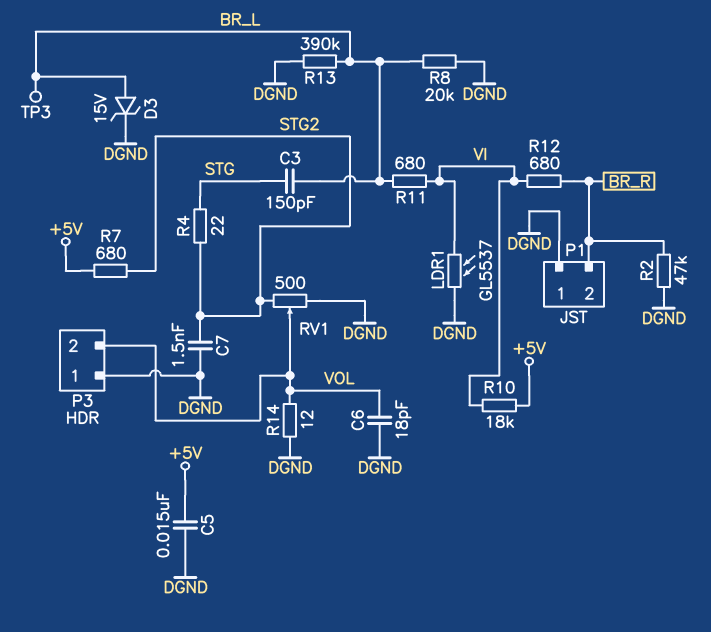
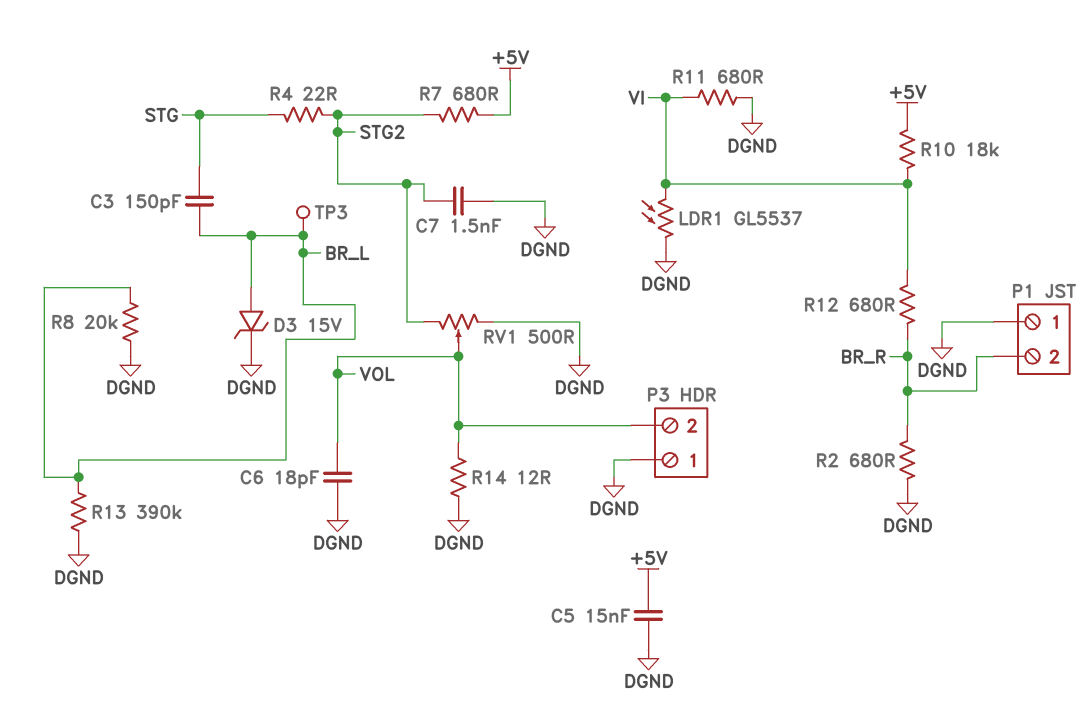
R2: 47k (BR_R, DGND) -> 680 (BR_R, DGND)
R11: 680 (BR_L, VI) -> 680 (DGND, VI)

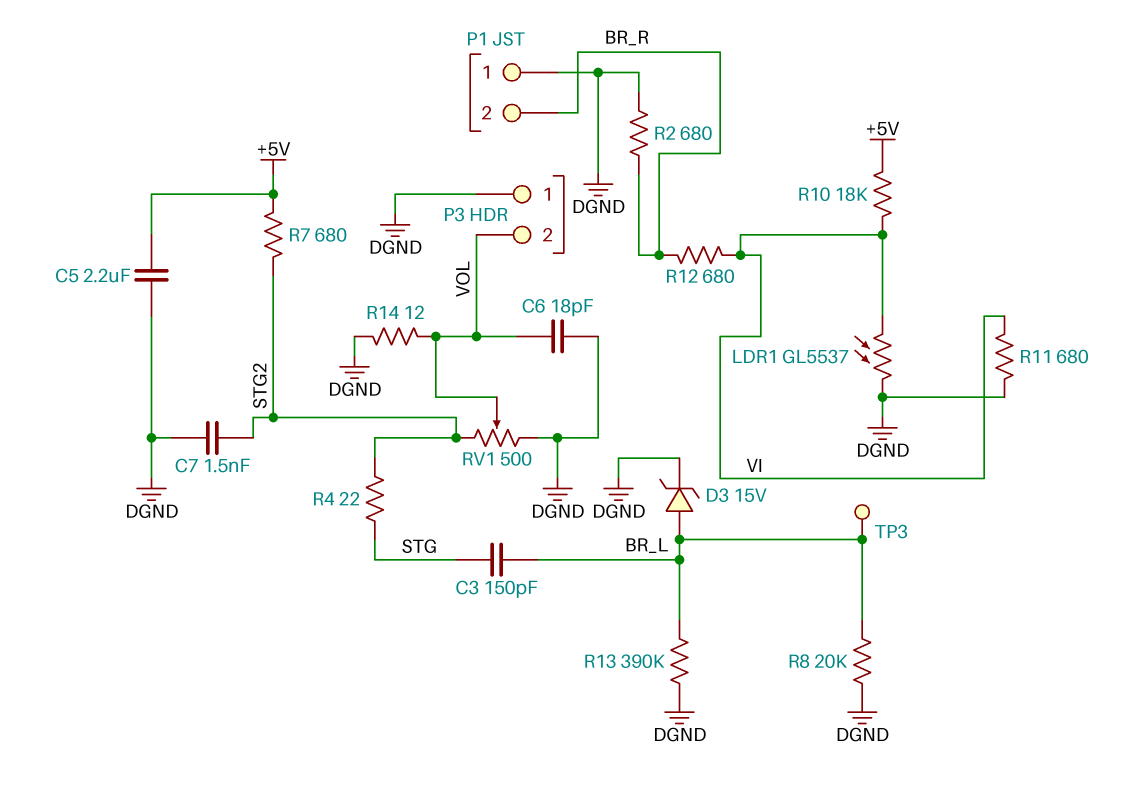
C5: 15nF (+5V, DGND) -> 2.2uF (+5V, DGND)

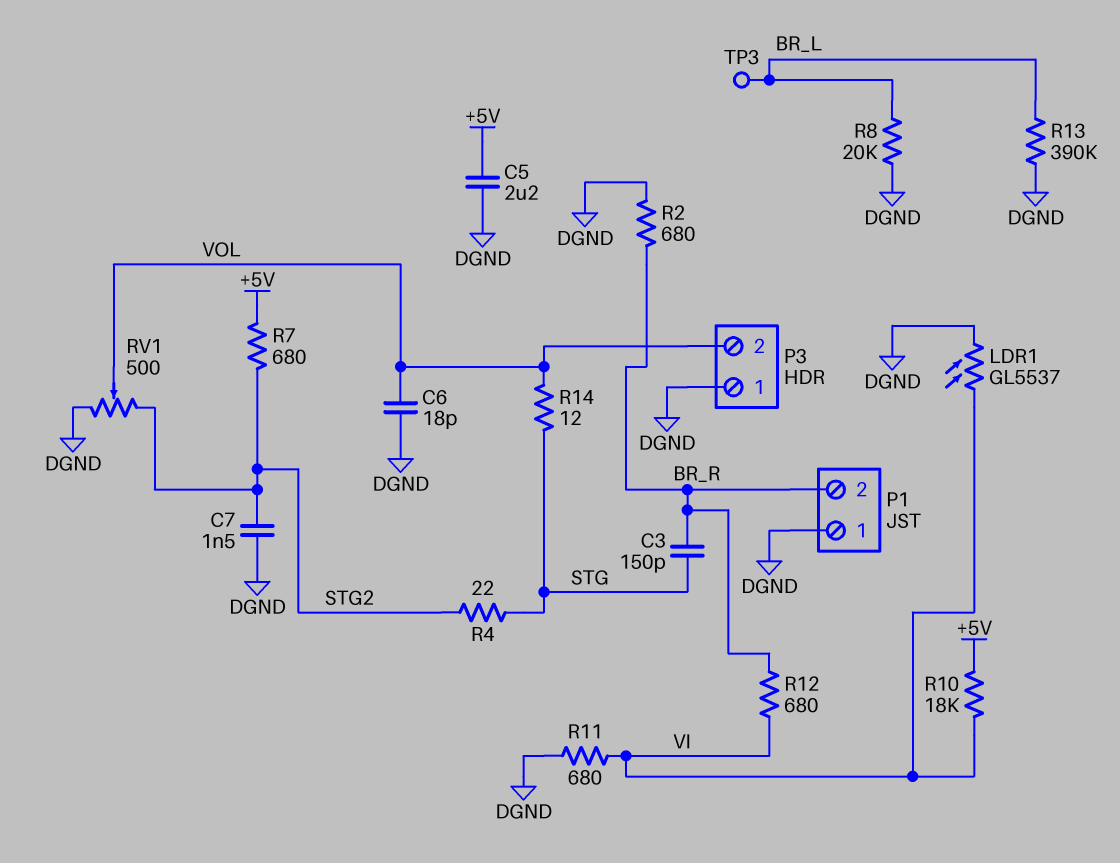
C3: 150pF (BR_L, STG) -> 150pF (BR_R, STG)
D3: zener 15V (A BR_L, K DGND) -> none
R14: 12 (DGND, VOL) -> 12 (STG, VOL)

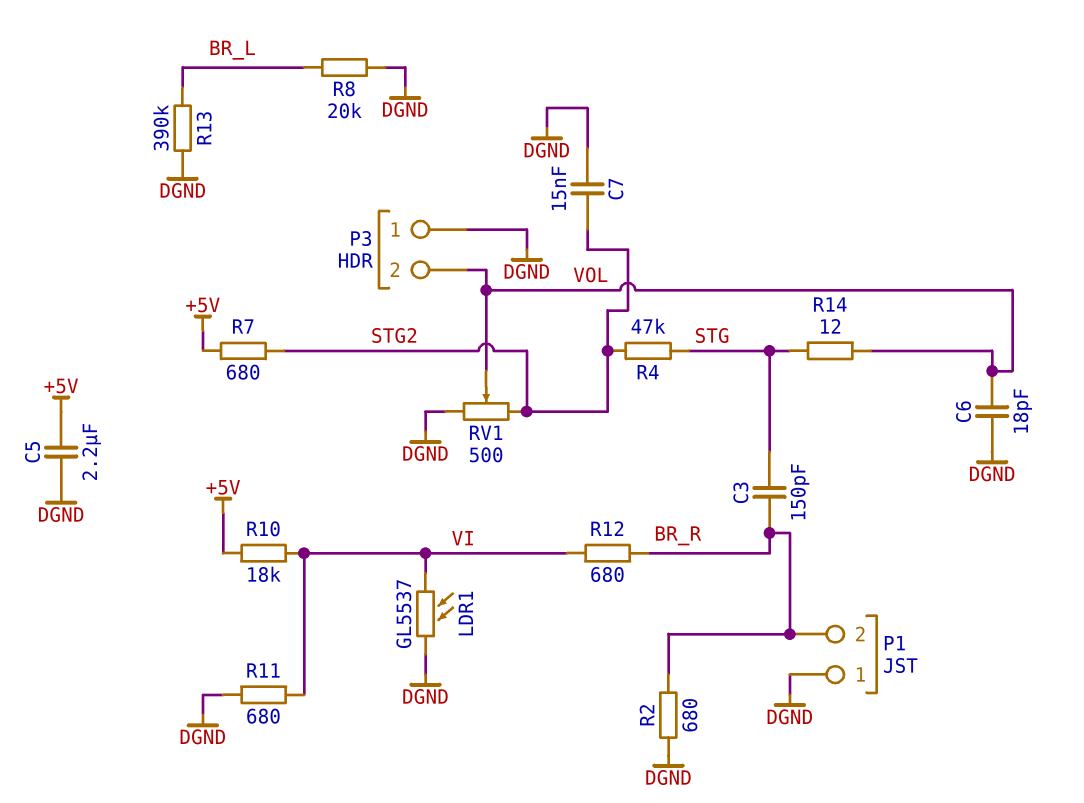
C7: 1.5nF (DGND, STG2) -> 15nF (DGND, STG2)
R4: 22 (STG, STG2) -> 47k (STG, STG2)
TP3: test point (BR_L) -> none

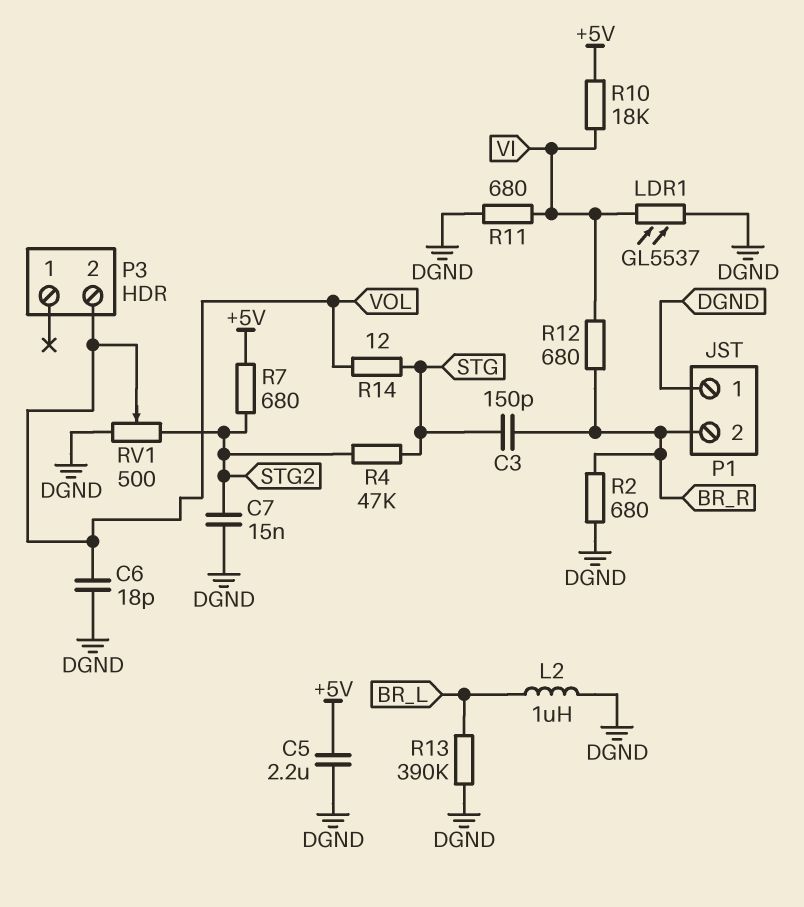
L2: none -> 1uH (BR_L, DGND)
P3 pin 1: DGND -> none
R8: 20k (BR_L, DGND) -> none

